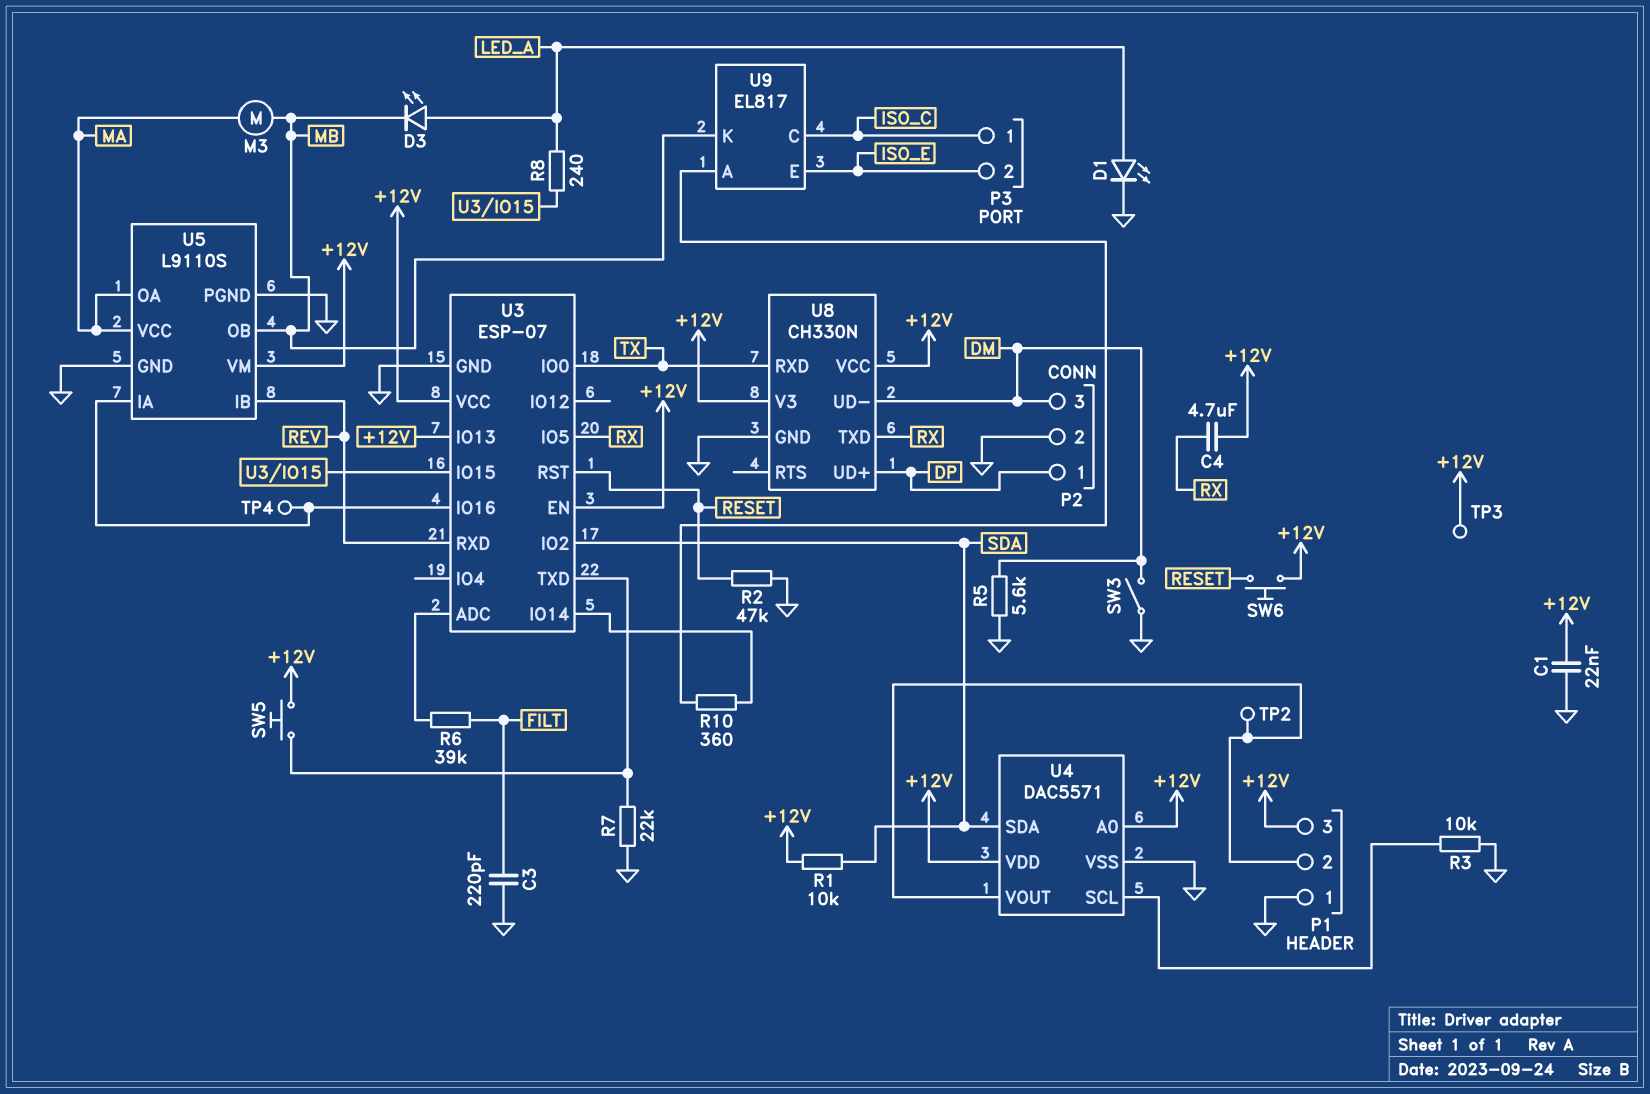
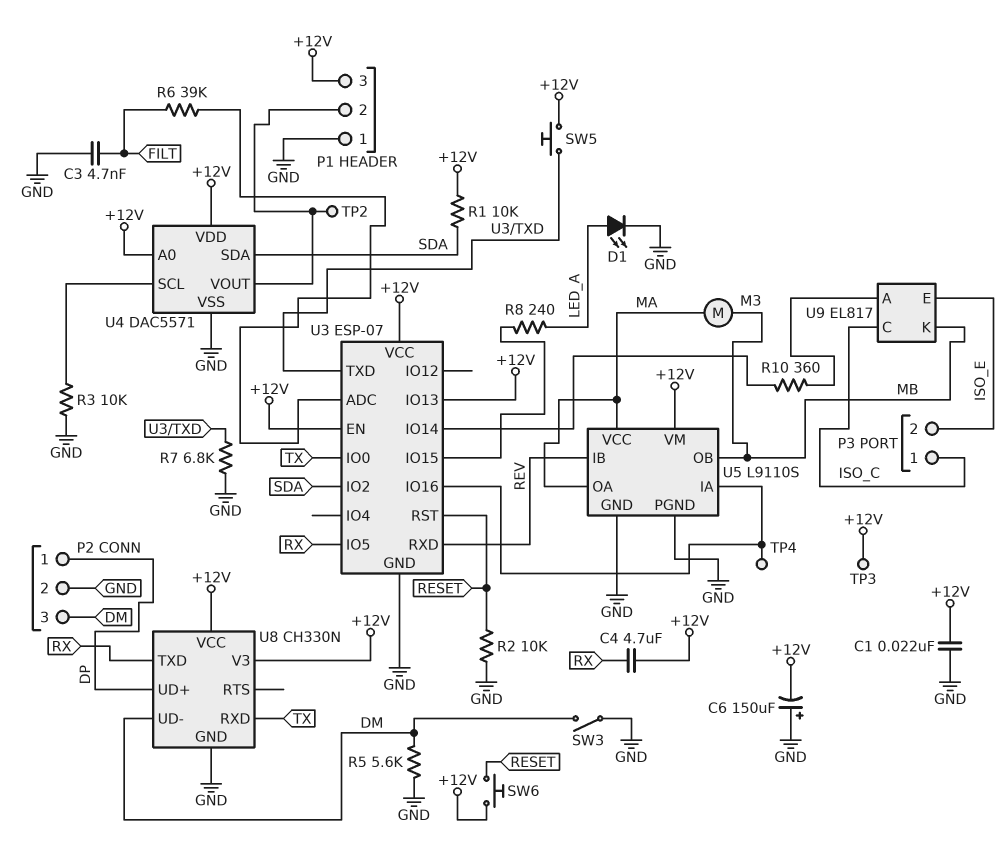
C3: 220pF (FILT, GND) -> 4.7nF (FILT, GND)
C6: none -> 150uF (plus GND, minus +12V)
D3: LED (A LED_A, K MB) -> none
R2: 47k (GND, RESET) -> 10k (GND, RESET)
R7: 22k (GND, U3/TXD) -> 6.8k (GND, U3/TXD)

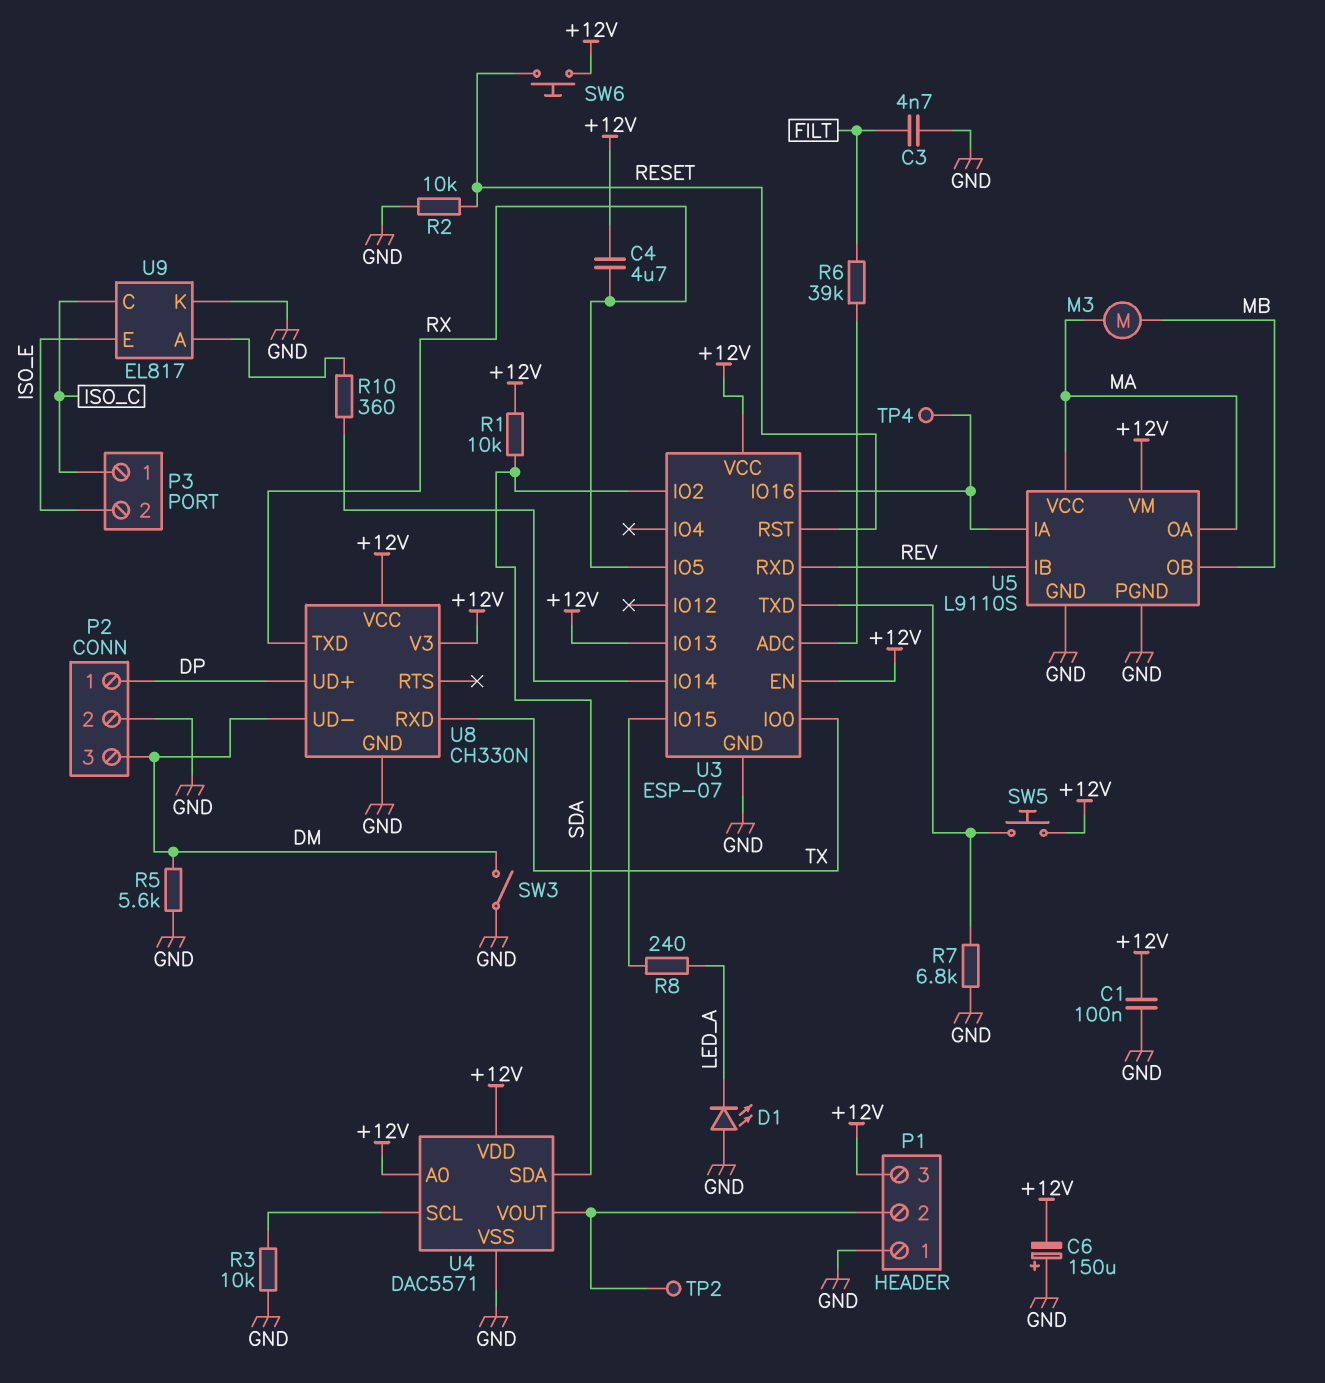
C1: 22nF (+12V, GND) -> 100nF (+12V, GND)
D1: LED (A LED_A, K GND) -> LED (A GND, K LED_A)
TP3: test point (+12V) -> none
U9 pin K: MB -> GND

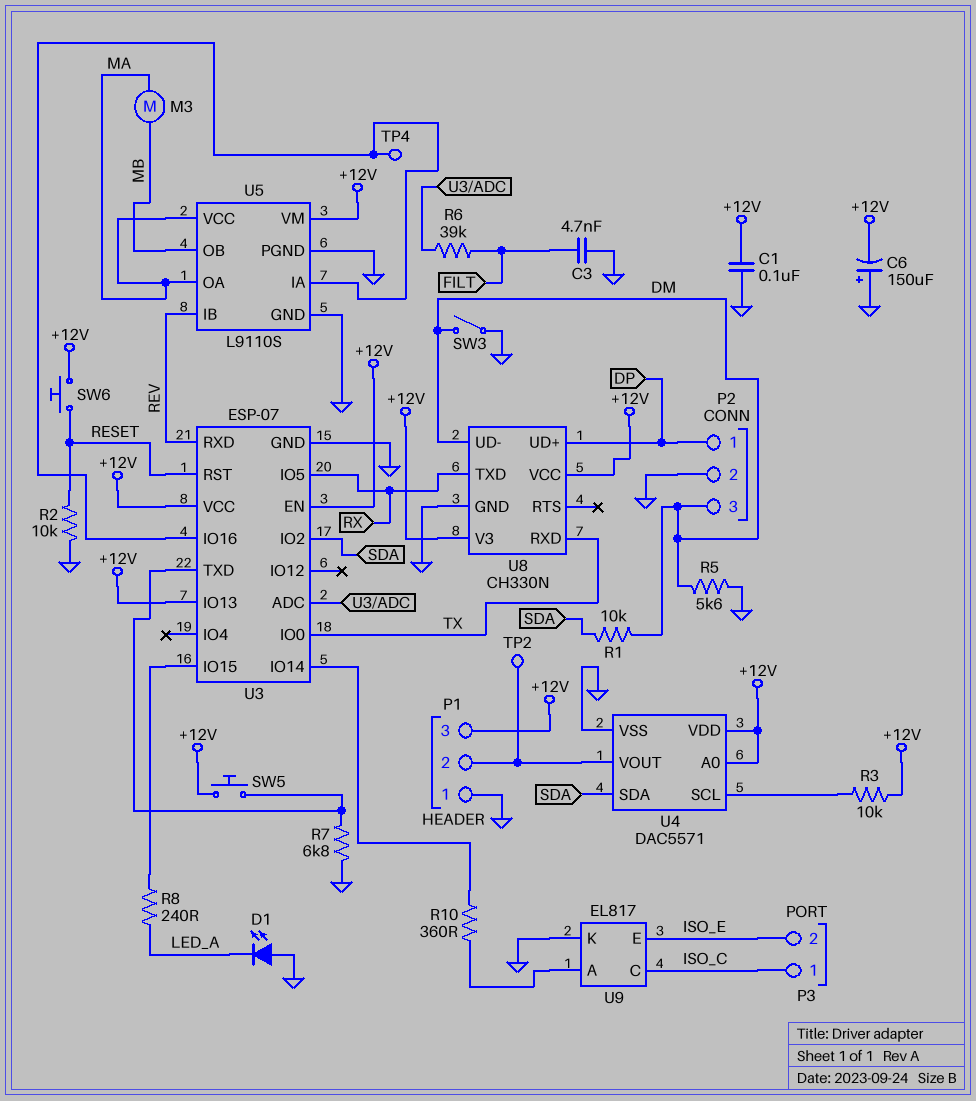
C4: 4.7uF (+12V, RX) -> none
R1: 10k (+12V, SDA) -> 10k (DM, SDA)
R3: 10k (GND, U4/SCL) -> 10k (+12V, U4/SCL)

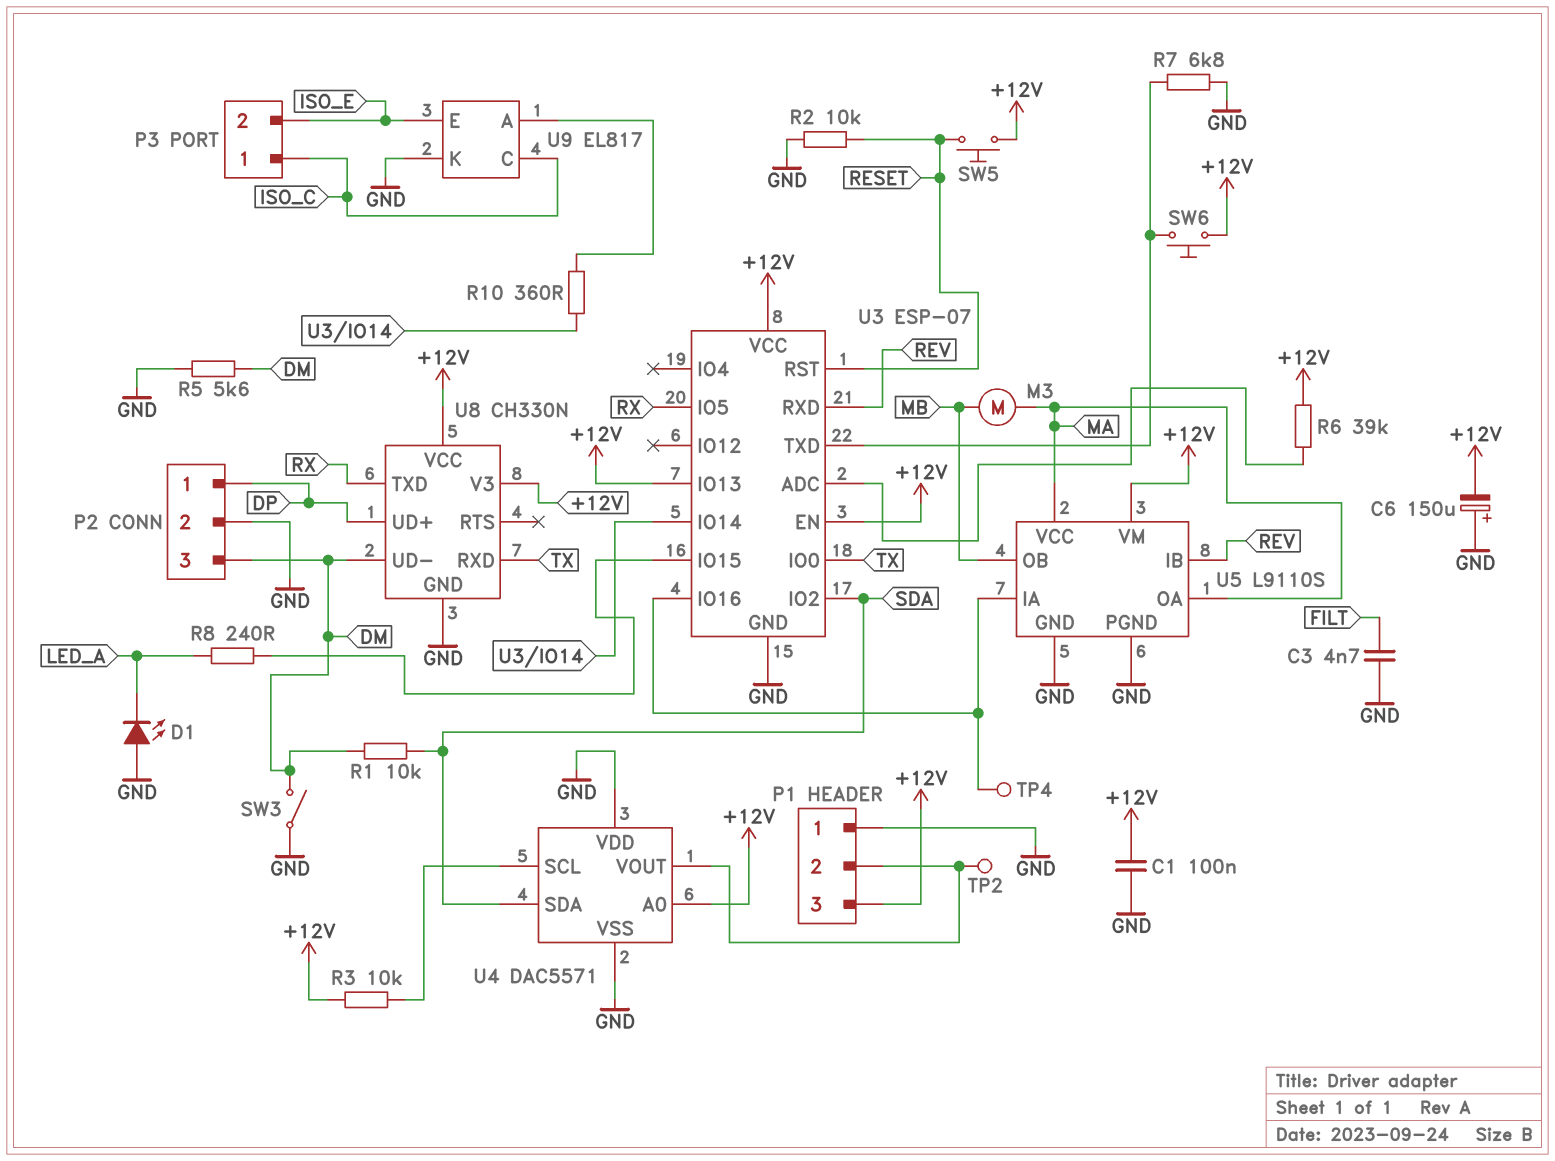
R6: 39k (FILT, U3/ADC) -> 39k (+12V, U3/ADC)
SW5: button (+12V, U3/TXD) -> button (+12V, RESET)
SW6: button (+12V, RESET) -> button (+12V, U3/TXD)
U4 pin VDD: +12V -> GND

